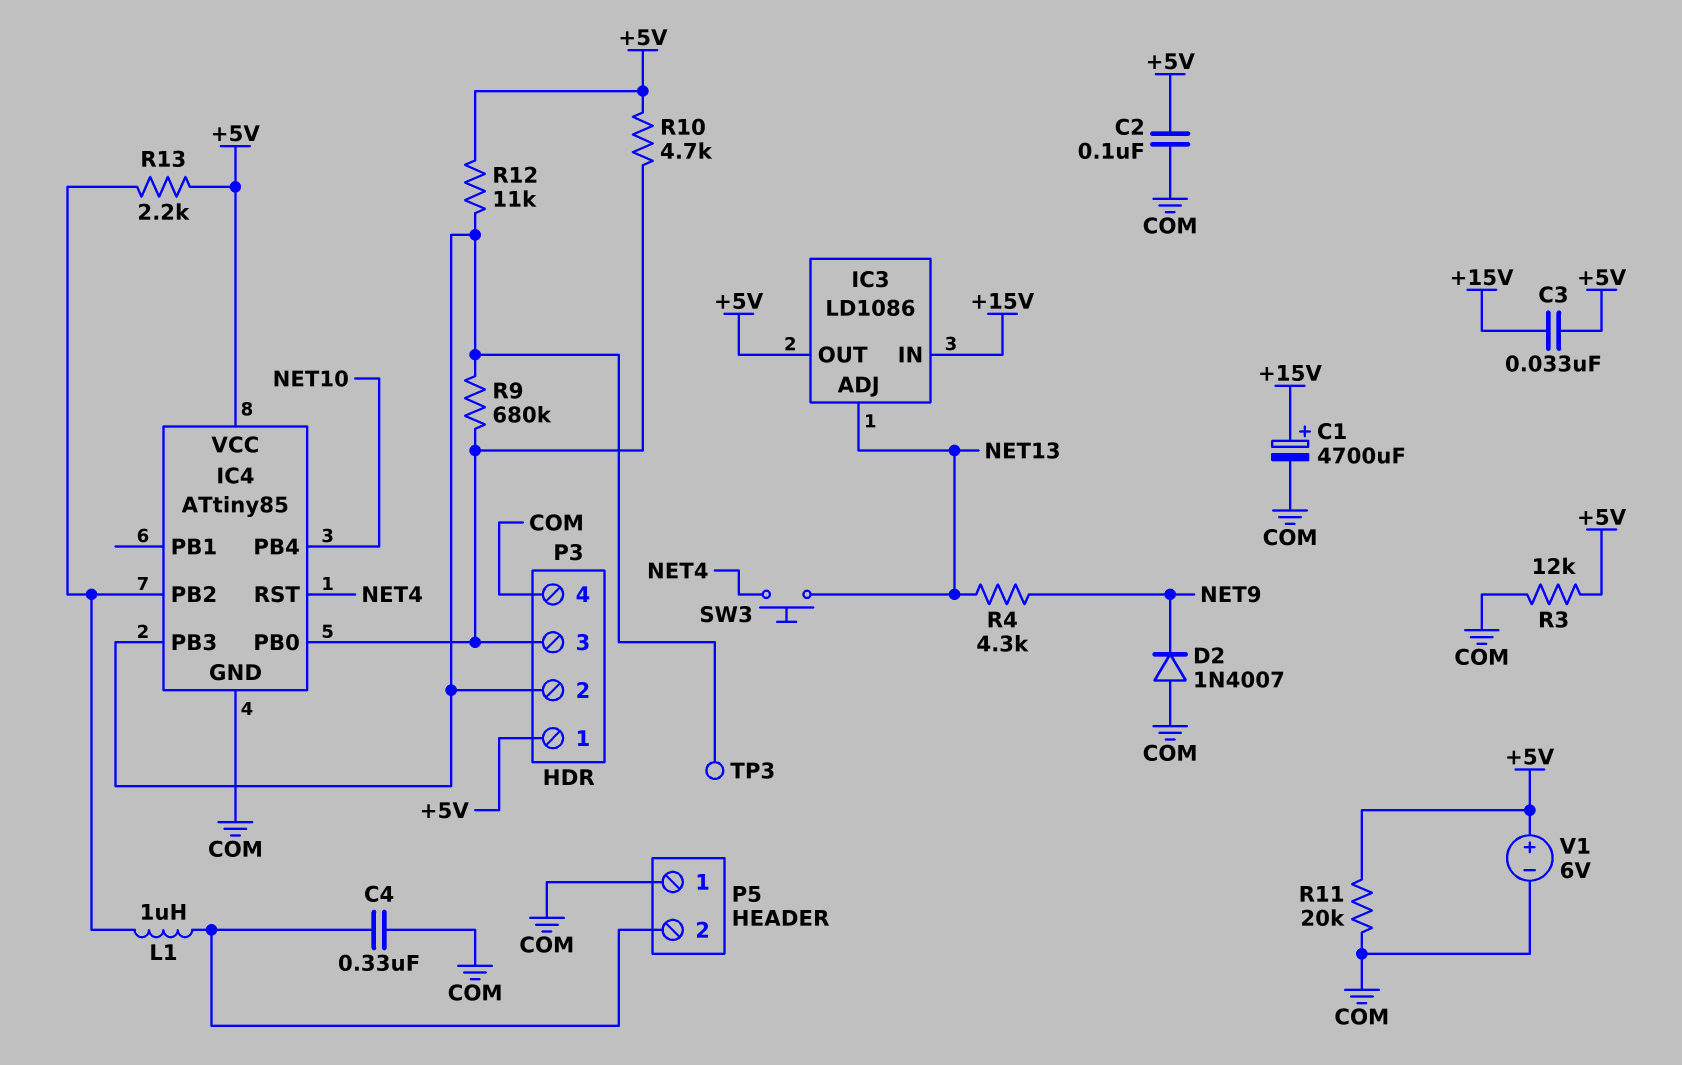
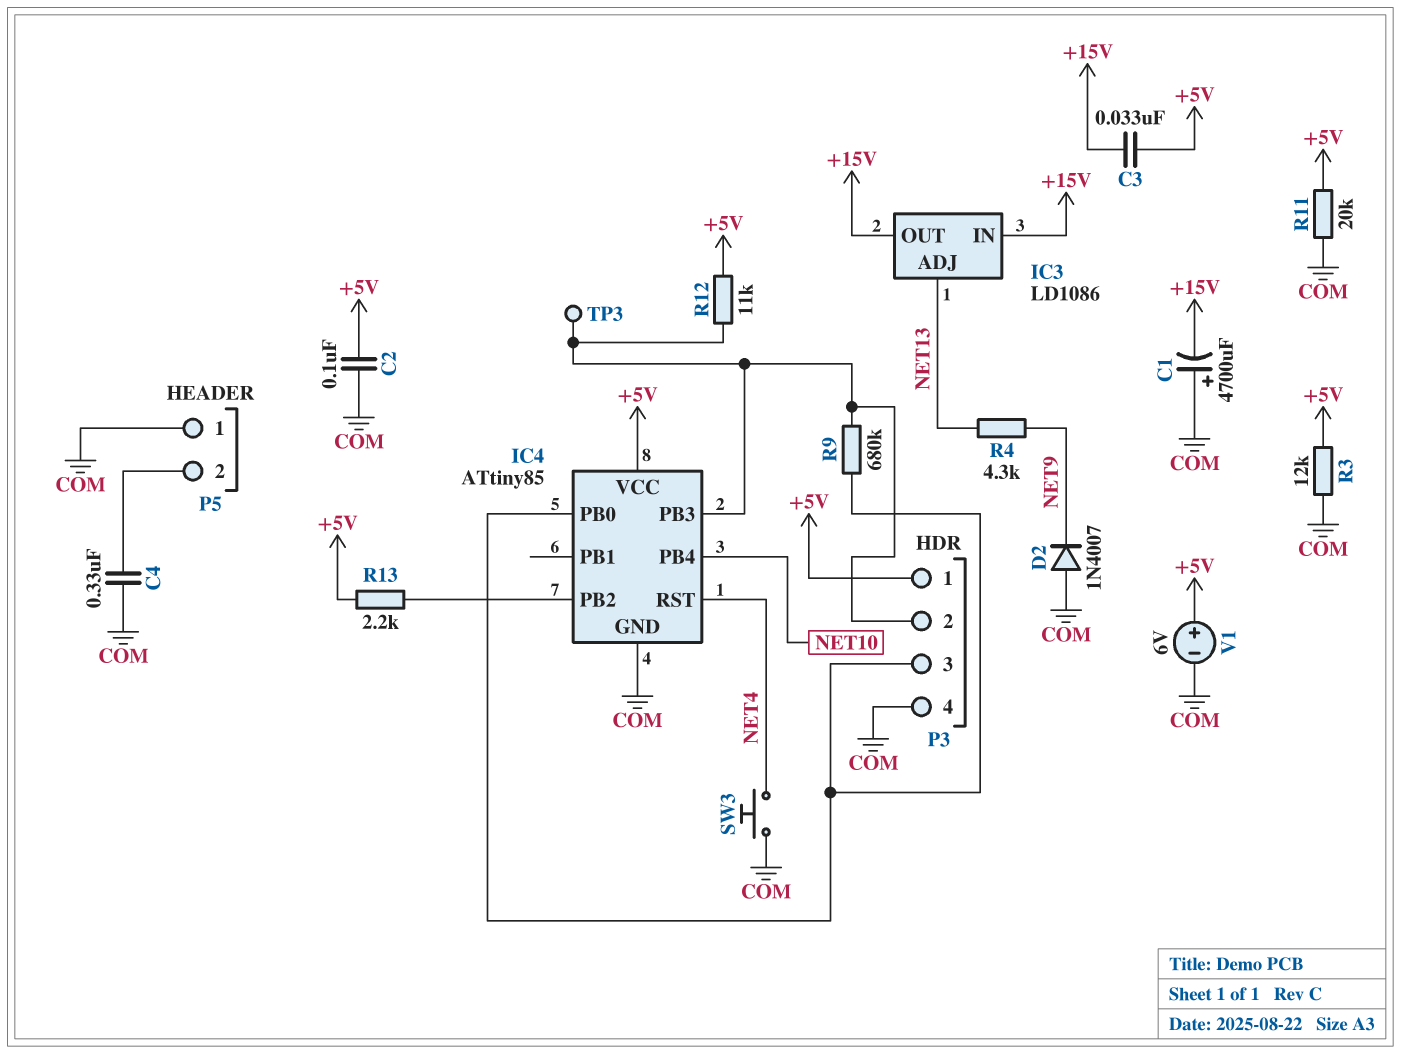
C1: 4700uF (plus +15V, minus COM) -> 4700uF (plus COM, minus +15V)
IC3 pin OUT: +5V -> +15V
L1: 1uH (IC4/PB2, P5/2) -> none
R10: 4.7k (+5V, IC4/PB0) -> none
SW3: button (NET4, NET13) -> button (COM, NET4)

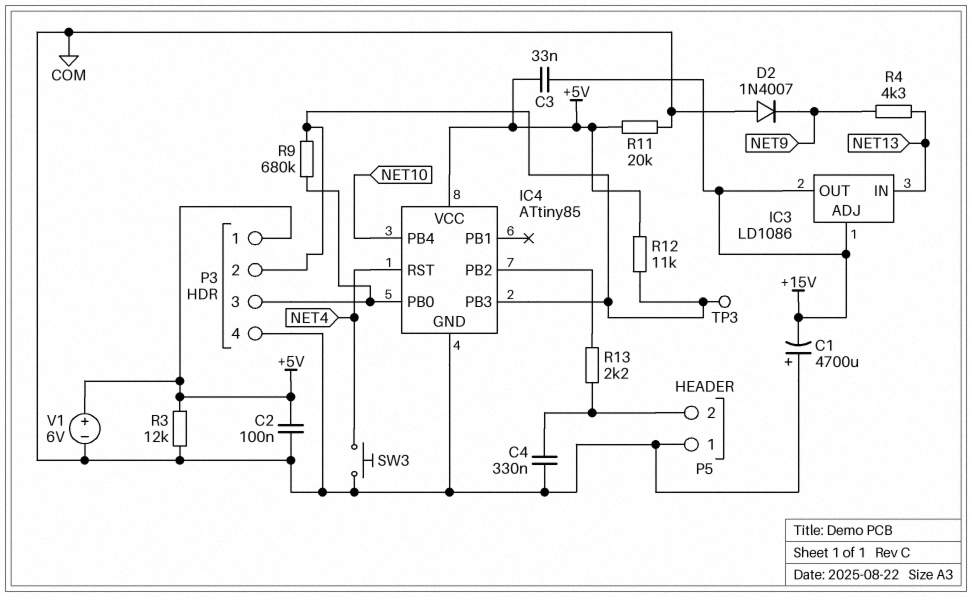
IC3 pin ADJ: NET13 -> +15V
IC3 pin IN: +15V -> NET13
R13: 2.2k (+5V, IC4/PB2) -> 2.2k (IC4/PB2, P5/2)

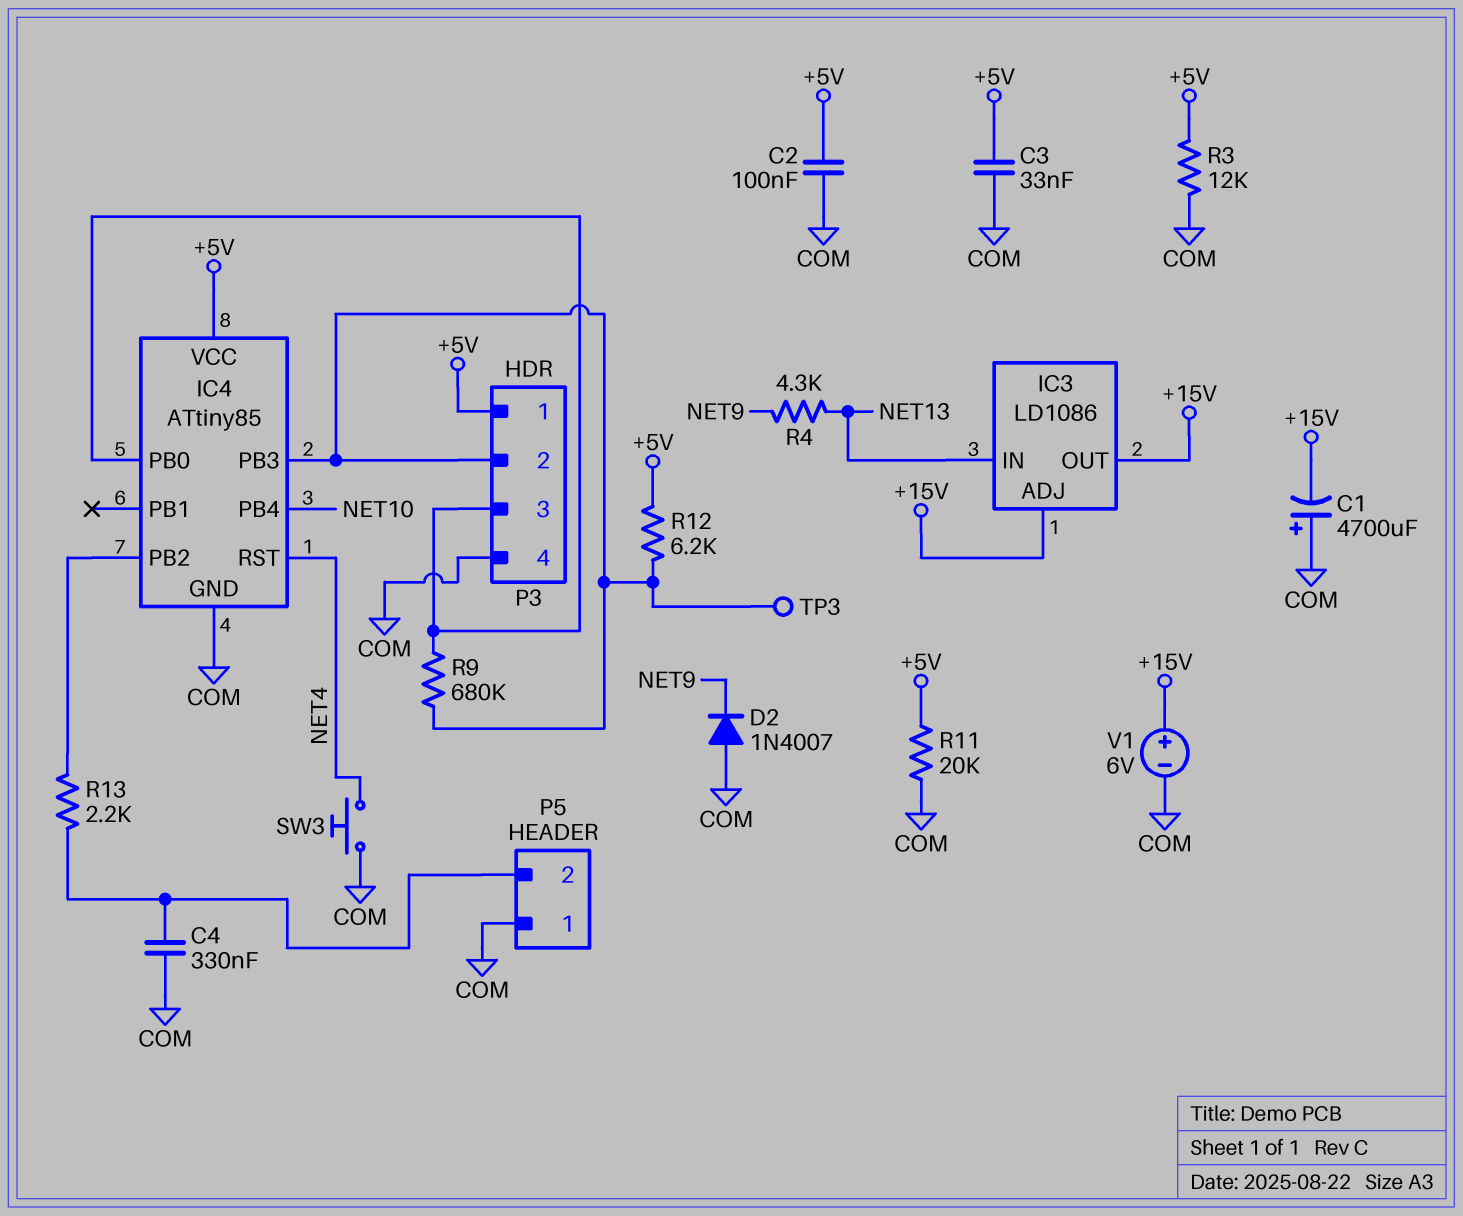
C3: 33nF (+5V, +15V) -> 33nF (+5V, COM)
R12: 11k (+5V, IC4/PB3) -> 6.2k (+5V, IC4/PB3)
V1: 6V (plus +5V, minus COM) -> 6V (plus +15V, minus COM)

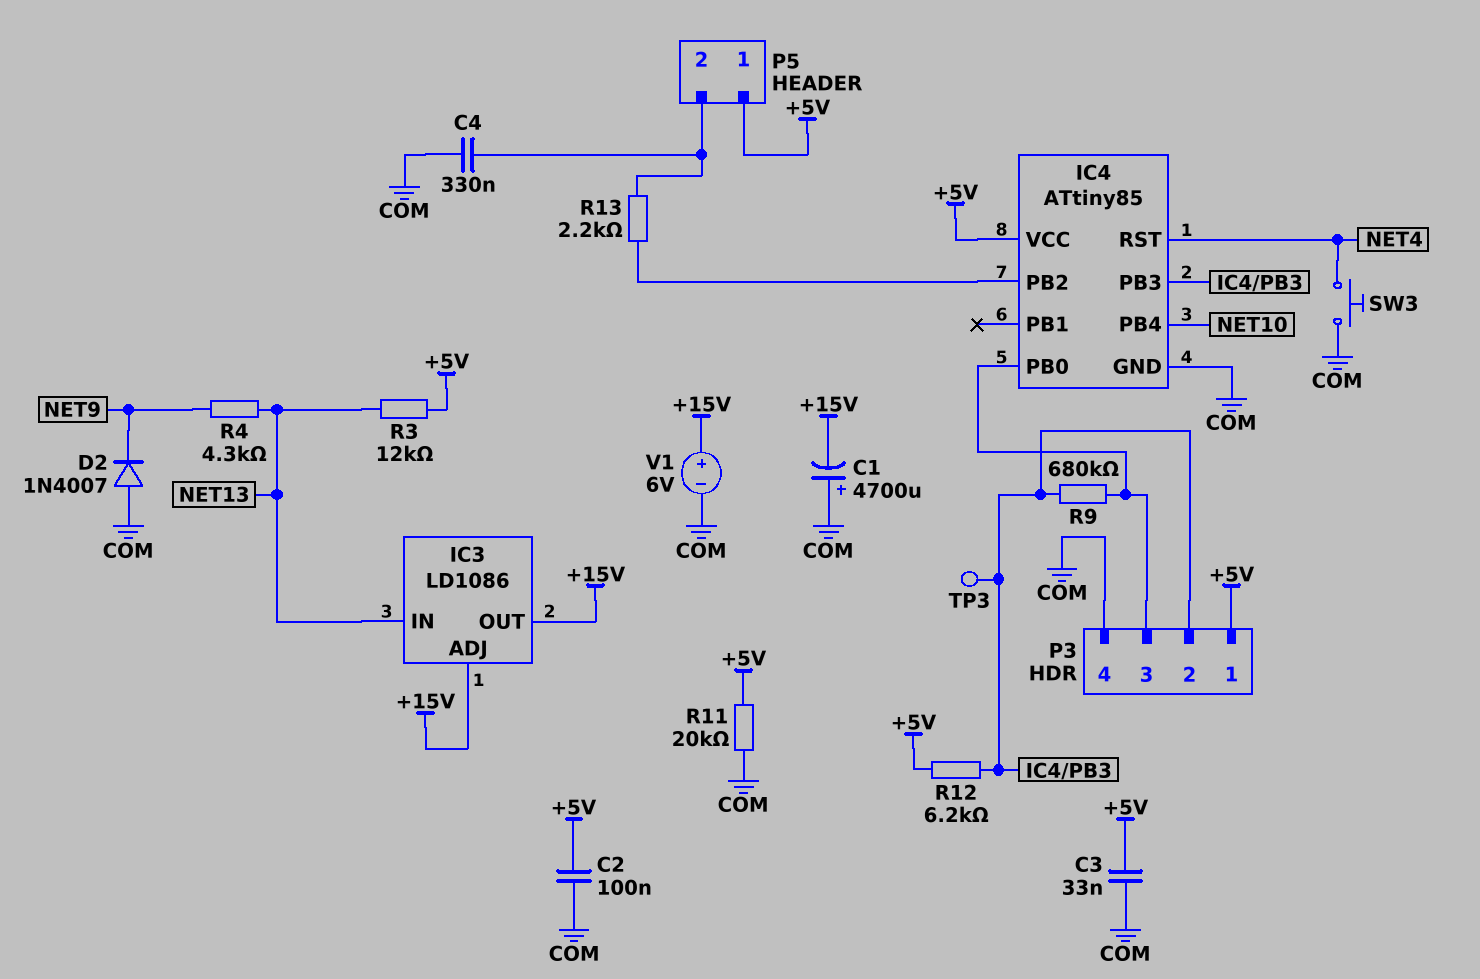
P5 pin 1: COM -> +5V
R3: 12k (+5V, COM) -> 12k (+5V, NET13)

